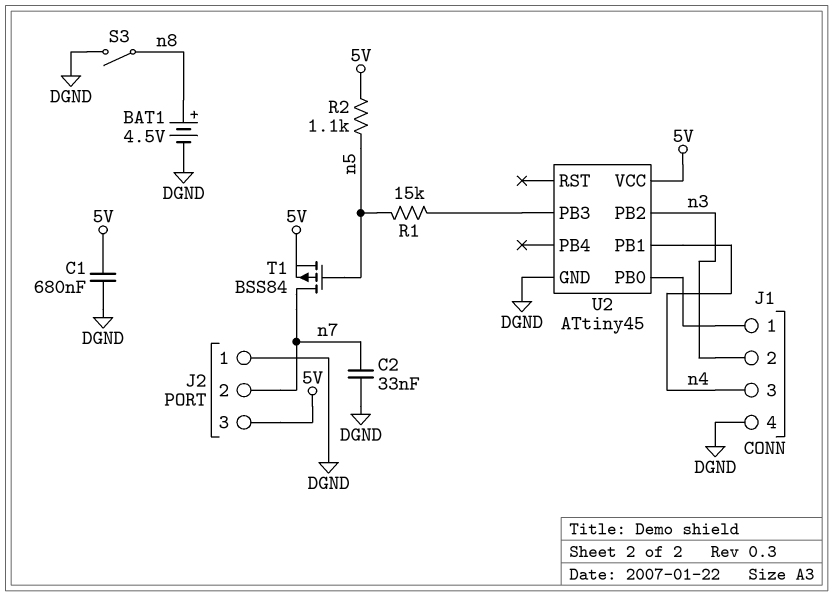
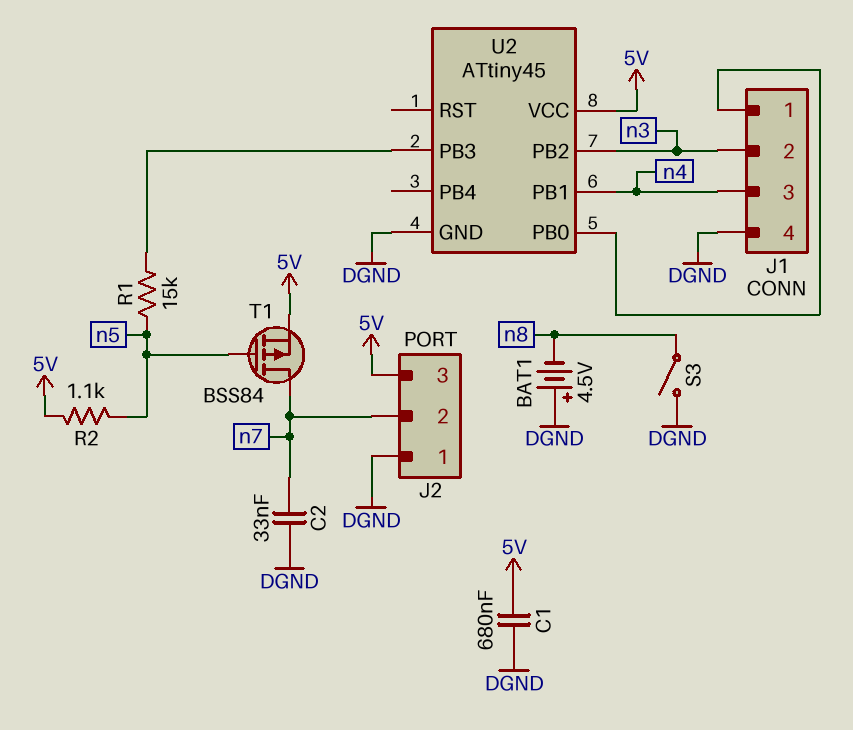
BAT1: 4.5V (plus n8, minus DGND) -> 4.5V (plus DGND, minus n8)

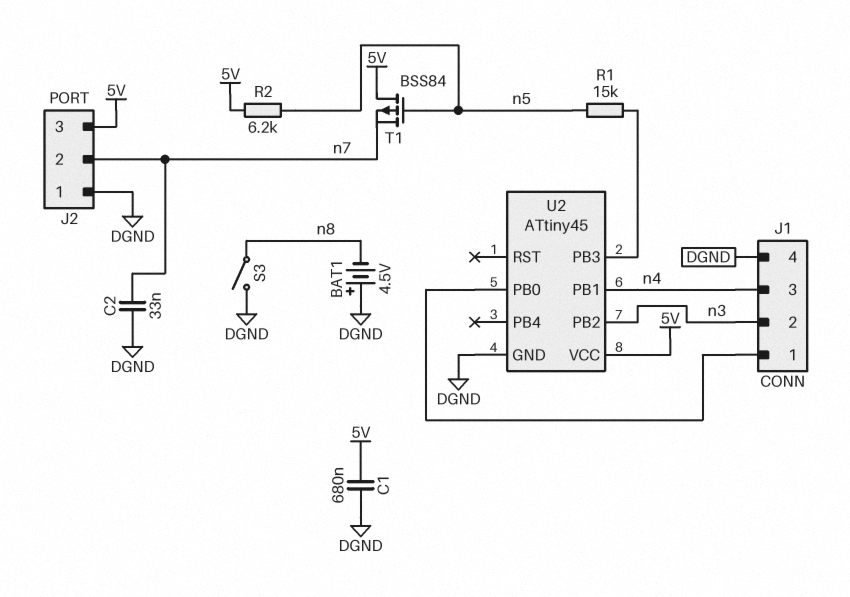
R2: 1.1k (5V, n5) -> 6.2k (5V, n5)
T1: PMOS BSS84 (G n5, D n7, S 5V) -> PMOS BSS84 (G n5, D 5V, S n7)

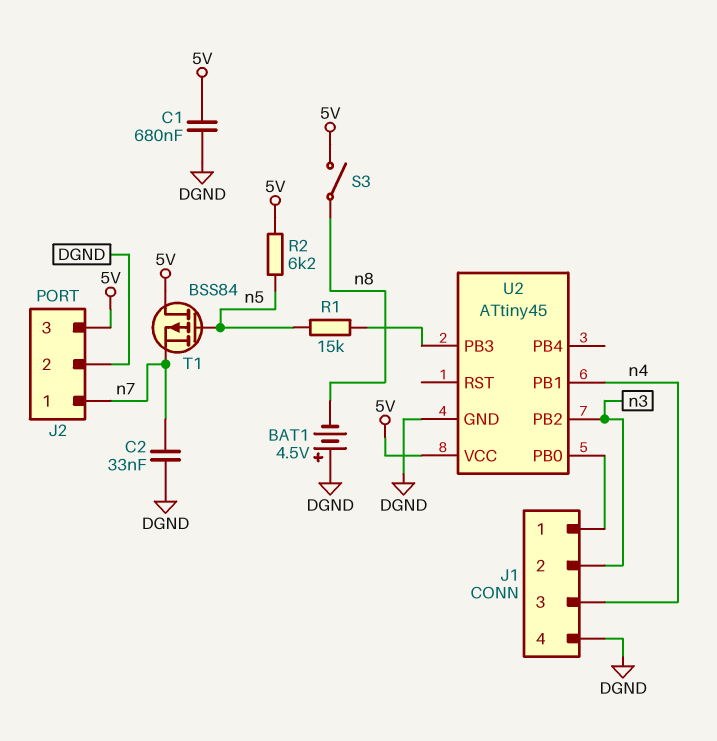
J2 pin 1: DGND -> n7
J2 pin 2: n7 -> DGND
S3: switch (DGND, n8) -> switch (5V, n8)

